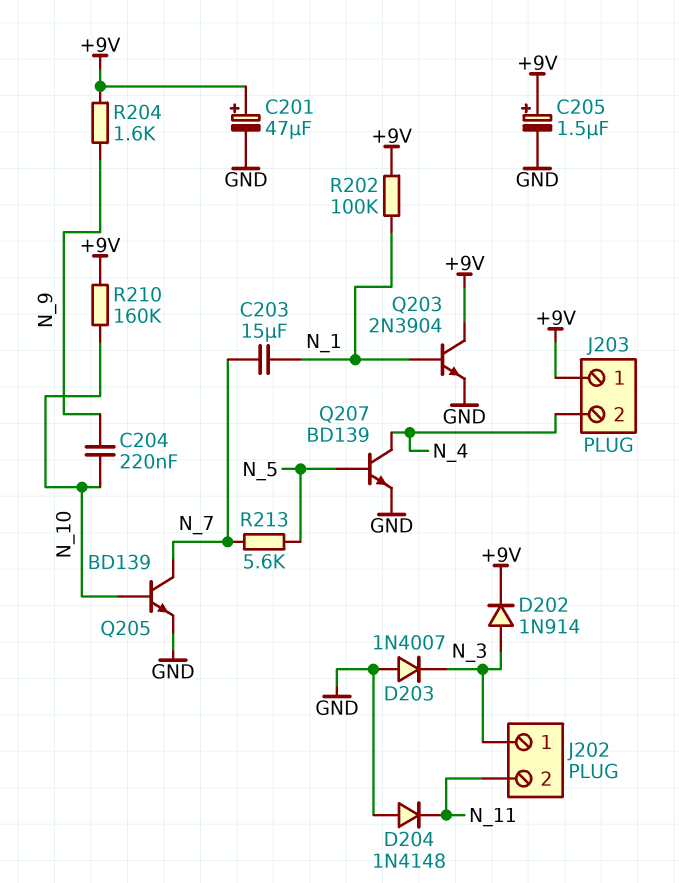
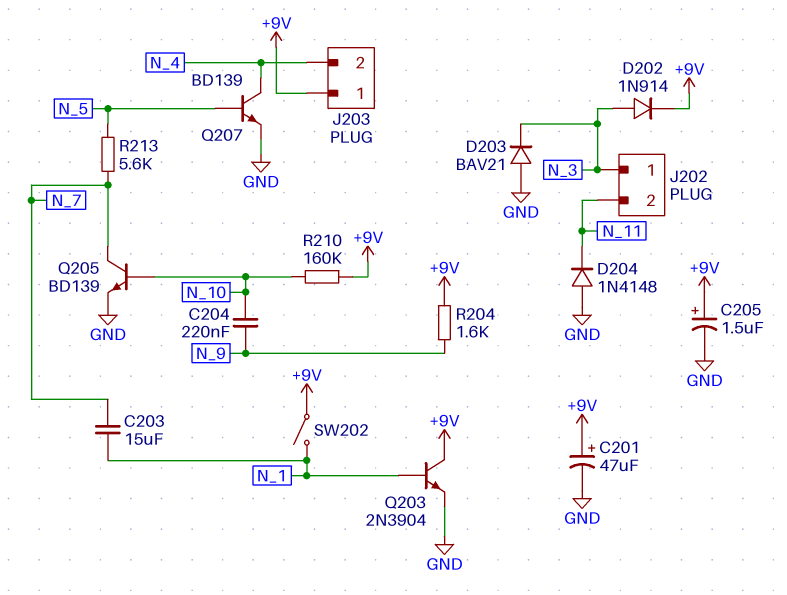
D203: diode 1N4007 (A GND, K N_3) -> diode BAV21 (A GND, K N_3)
R202: 100k (+9V, N_1) -> none
SW202: none -> switch (+9V, N_1)

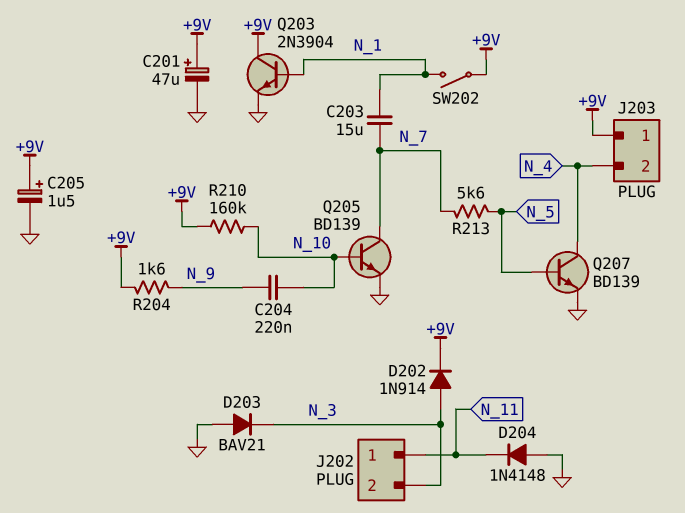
J202 pin 1: N_3 -> N_11
J202 pin 2: N_11 -> N_3

